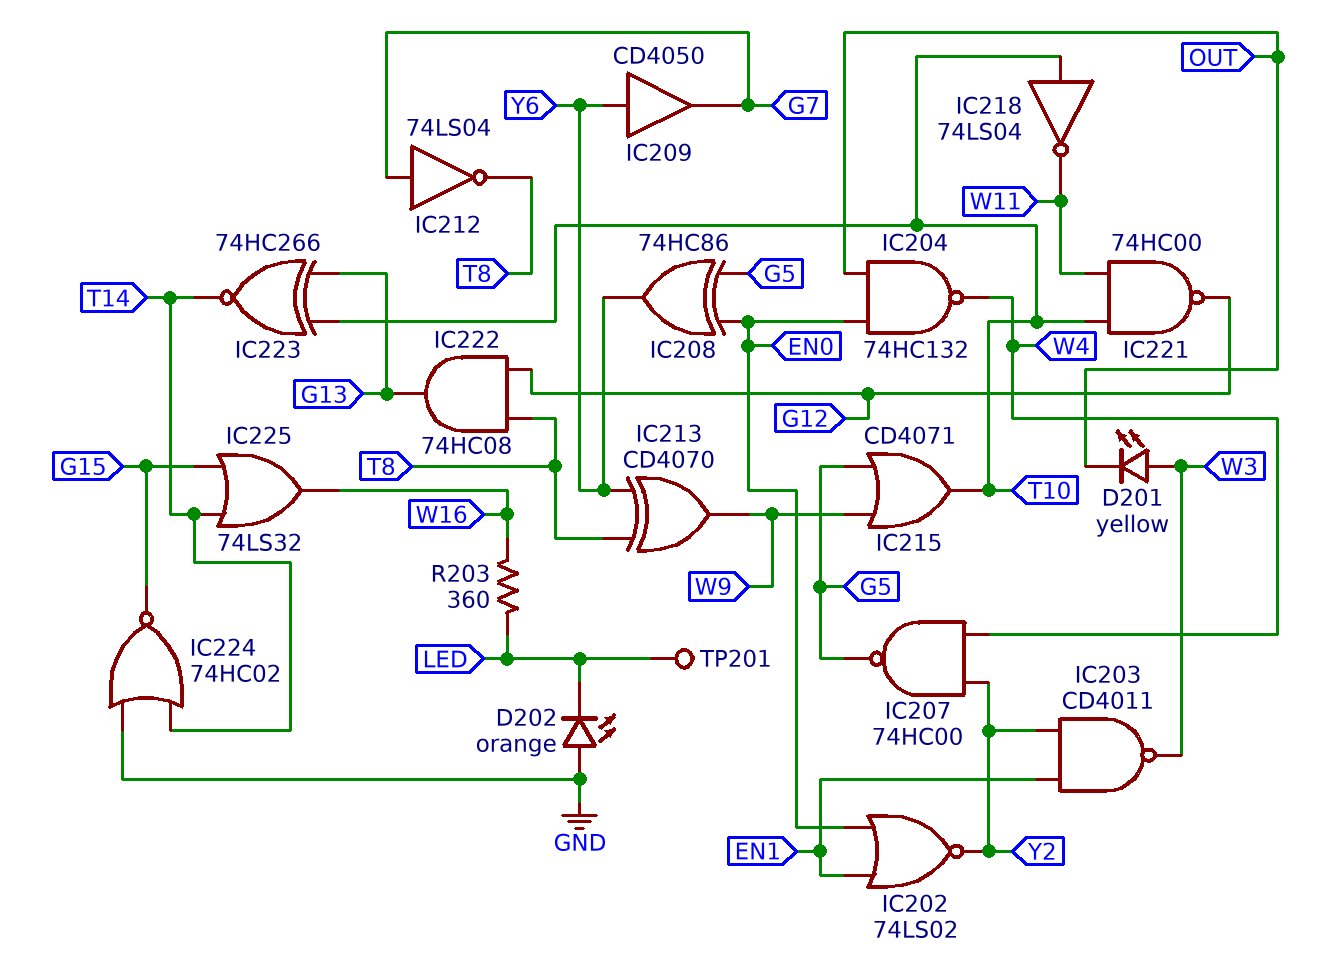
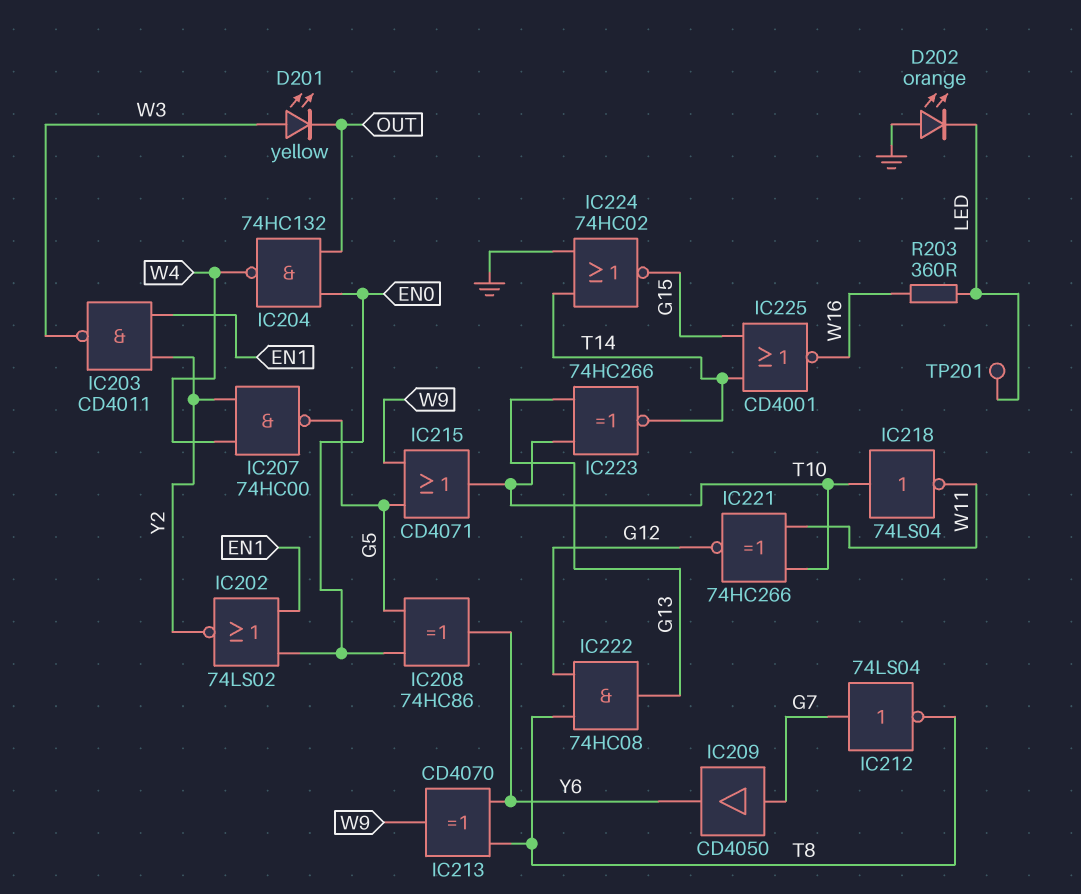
IC209: buffer CD4050 (in Y6, out G7) -> buffer CD4050 (in G7, out Y6)
IC221: NAND 74HC00 (in T10, in W11, out G12) -> XNOR 74HC266 (in T10, in W11, out G12)
IC225: OR 74LS32 (in G15, in T14, out W16) -> NOR CD4001 (in G15, in T14, out W16)

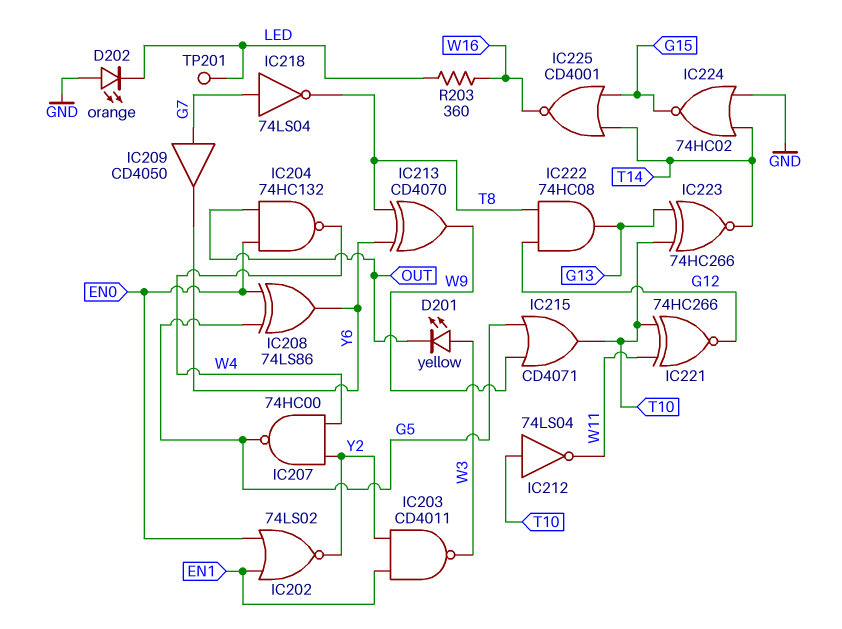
IC208: XOR 74HC86 (in EN0, in G5, out Y6) -> XOR 74LS86 (in EN0, in G5, out Y6)
IC212: NOT 74LS04 (in G7, out T8) -> NOT 74LS04 (in T10, out W11)
IC218: NOT 74LS04 (in T10, out W11) -> NOT 74LS04 (in G7, out T8)

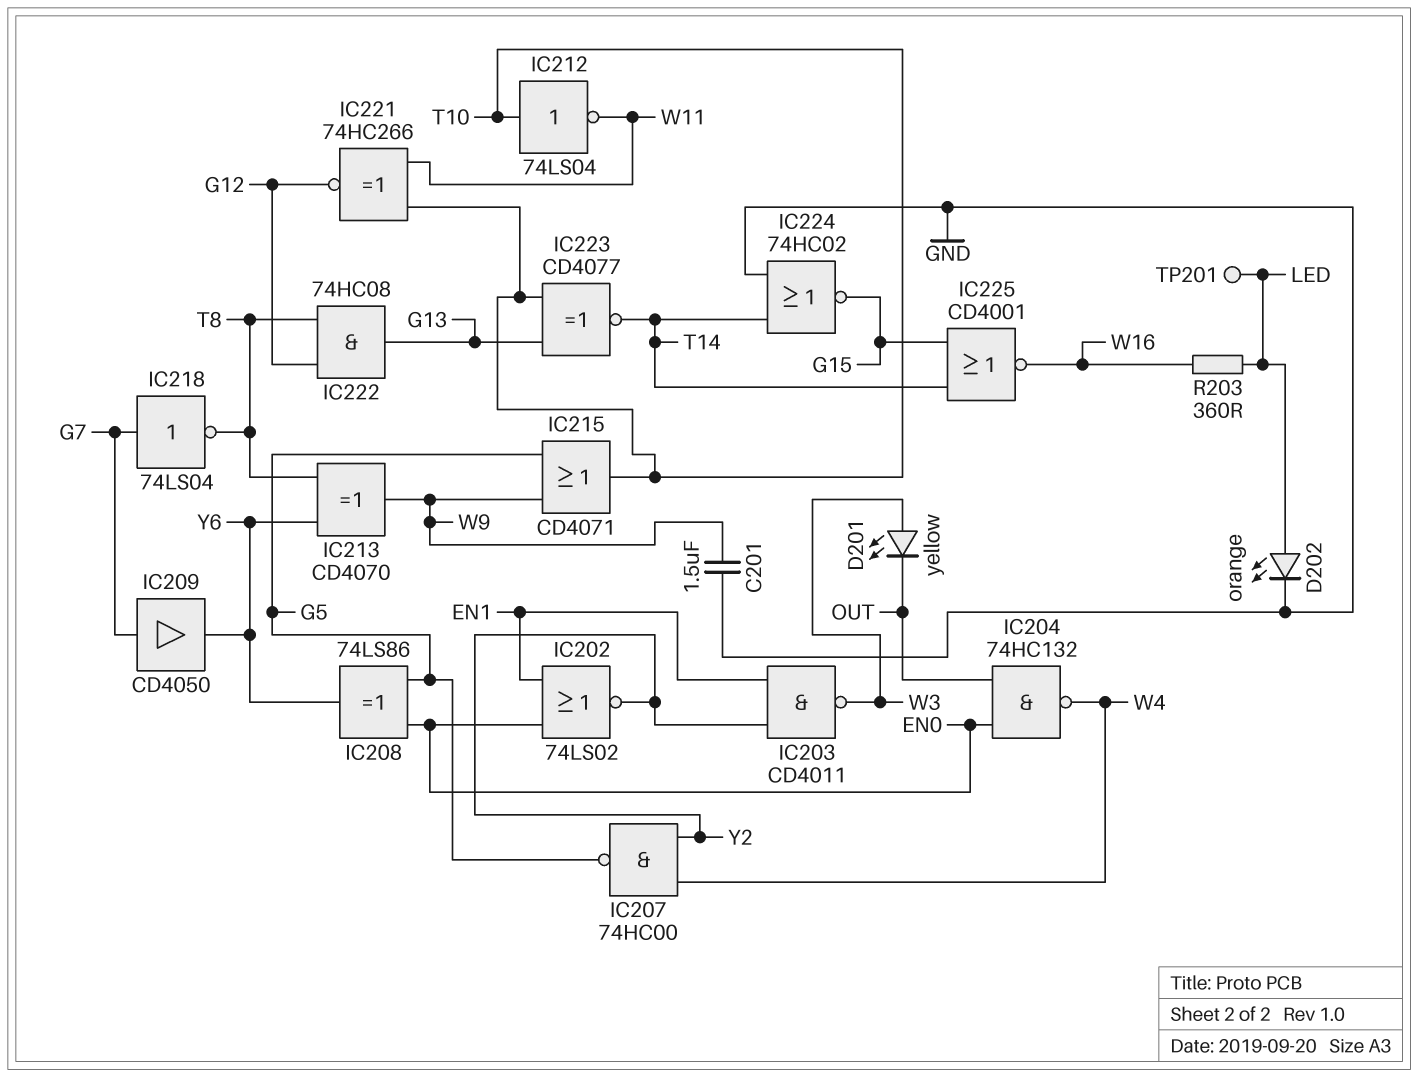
C201: none -> 1.5uF (GND, W9)
D202: LED orange (A GND, K LED) -> LED orange (A LED, K GND)
IC223: XNOR 74HC266 (in G13, in T10, out T14) -> XNOR CD4077 (in G13, in T10, out T14)

